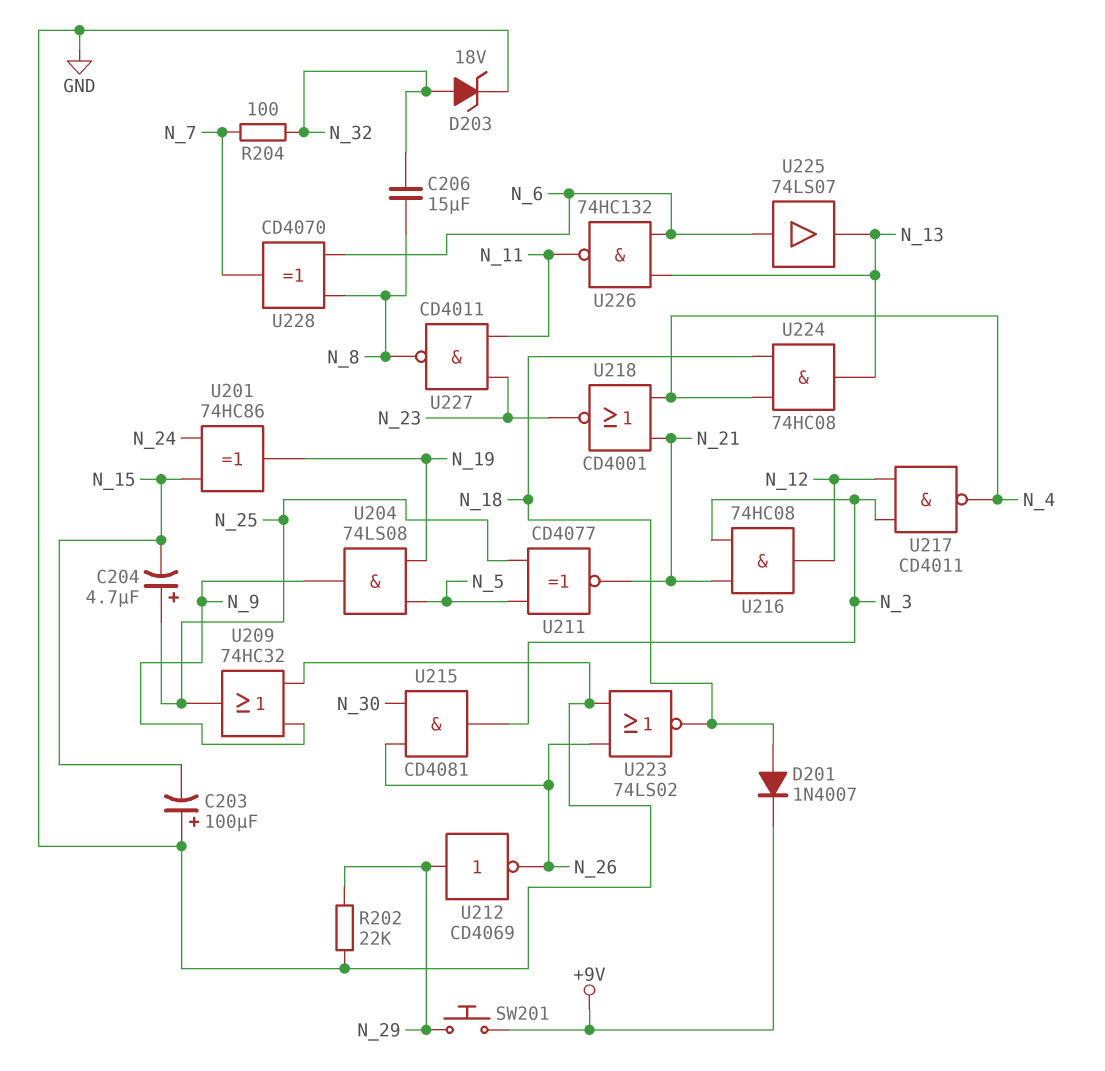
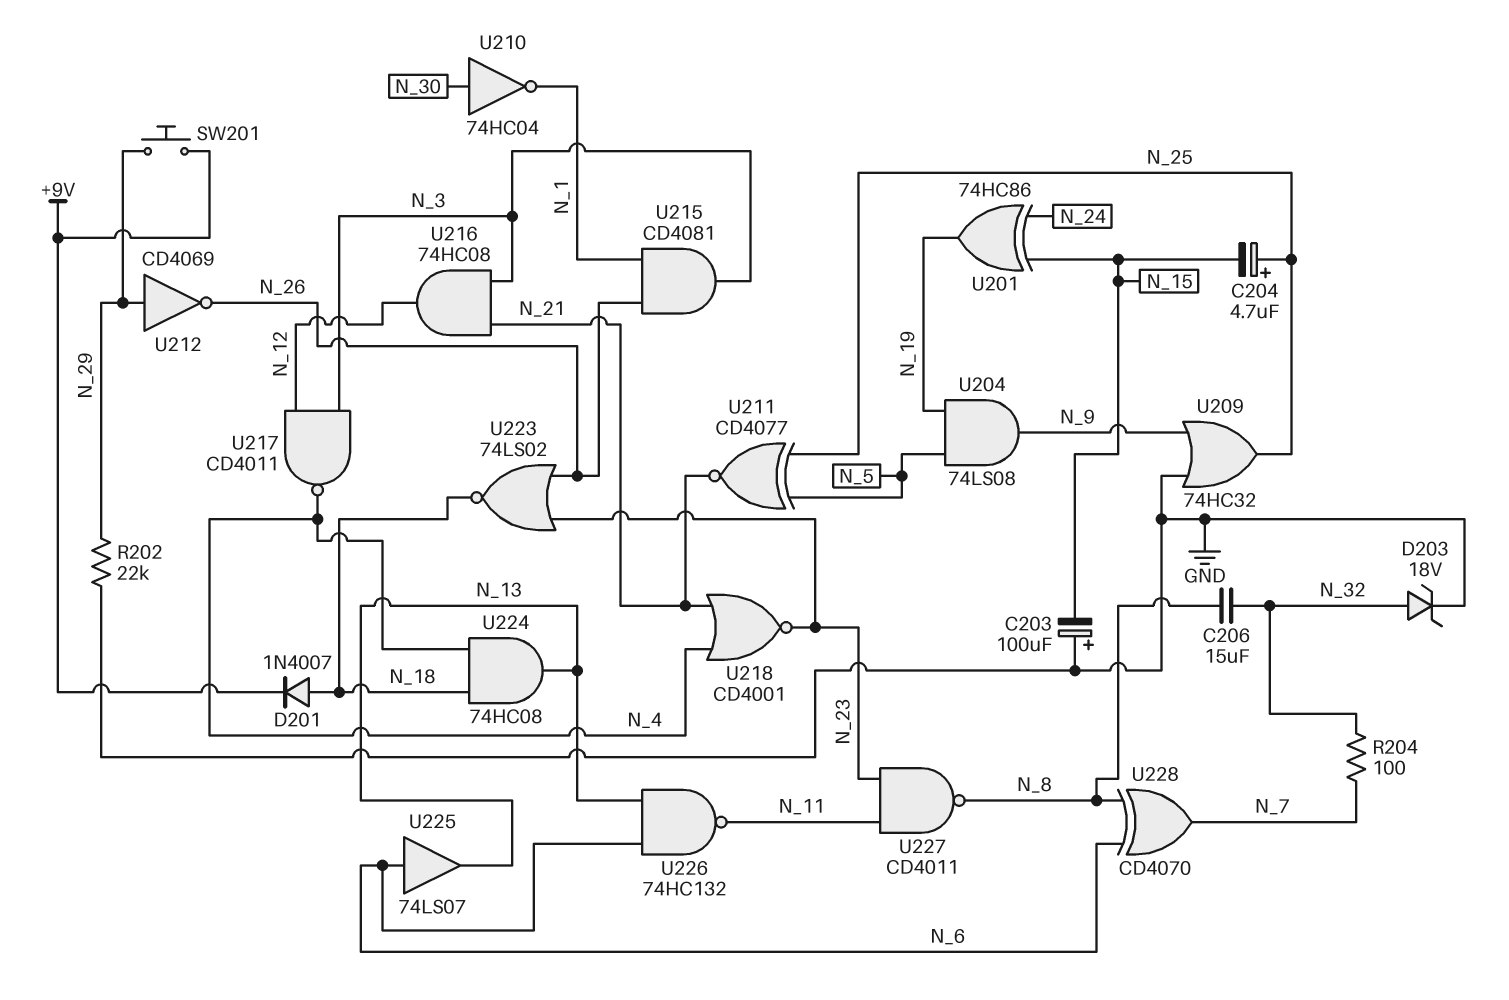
U210: none -> NOT 74HC04 (in N_30, out N_1)
U215: AND CD4081 (in N_26, in N_30, out N_3) -> AND CD4081 (in N_1, in N_26, out N_3)
U223: NOR 74LS02 (in GND, in N_26, out N_18) -> NOR 74LS02 (in N_23, in N_26, out N_18)

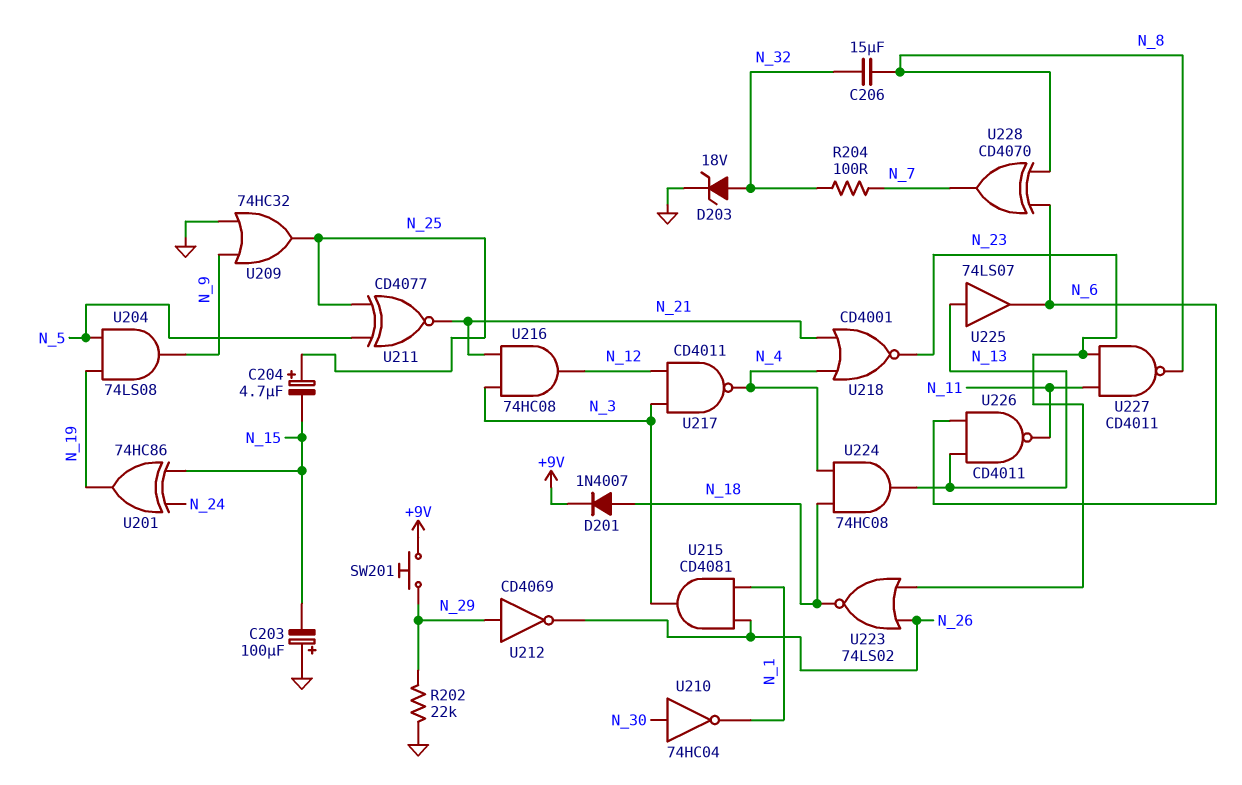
U225: buffer 74LS07 (in N_6, out N_13) -> buffer 74LS07 (in N_13, out N_6)
U226: NAND 74HC132 (in N_6, in N_13, out N_11) -> NAND CD4011 (in N_6, in N_13, out N_11)

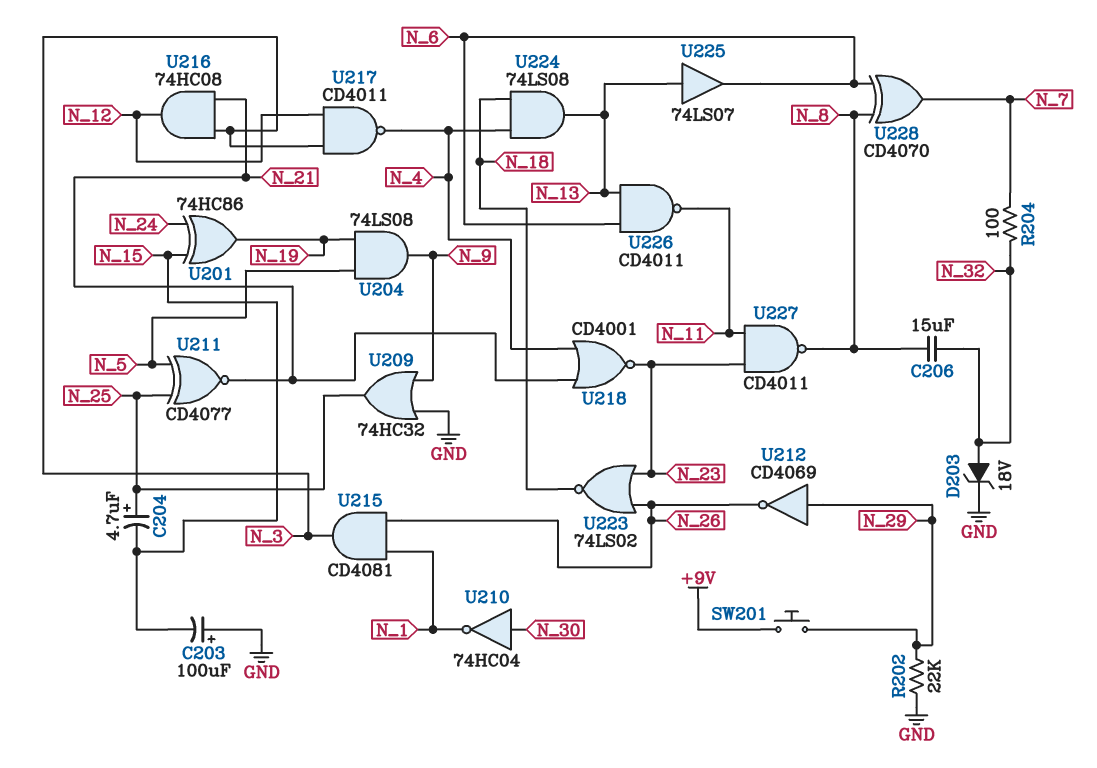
D201: diode 1N4007 (A N_18, K +9V) -> none
U224: AND 74HC08 (in N_4, in N_18, out N_13) -> AND 74LS08 (in N_4, in N_18, out N_13)

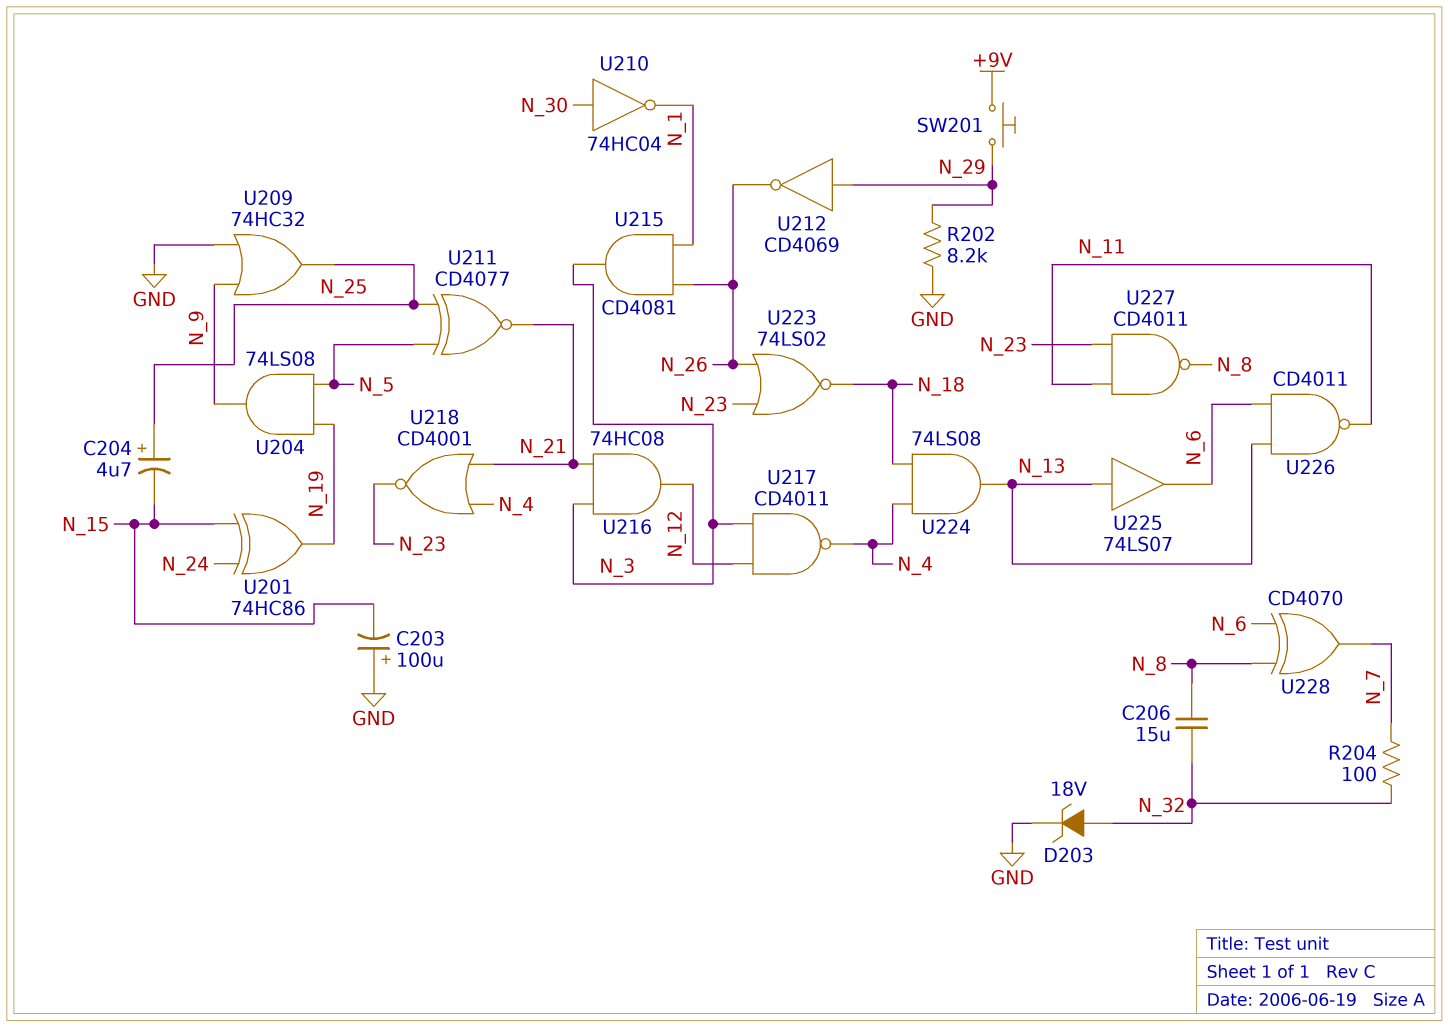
R202: 22k (GND, N_29) -> 8.2k (GND, N_29)

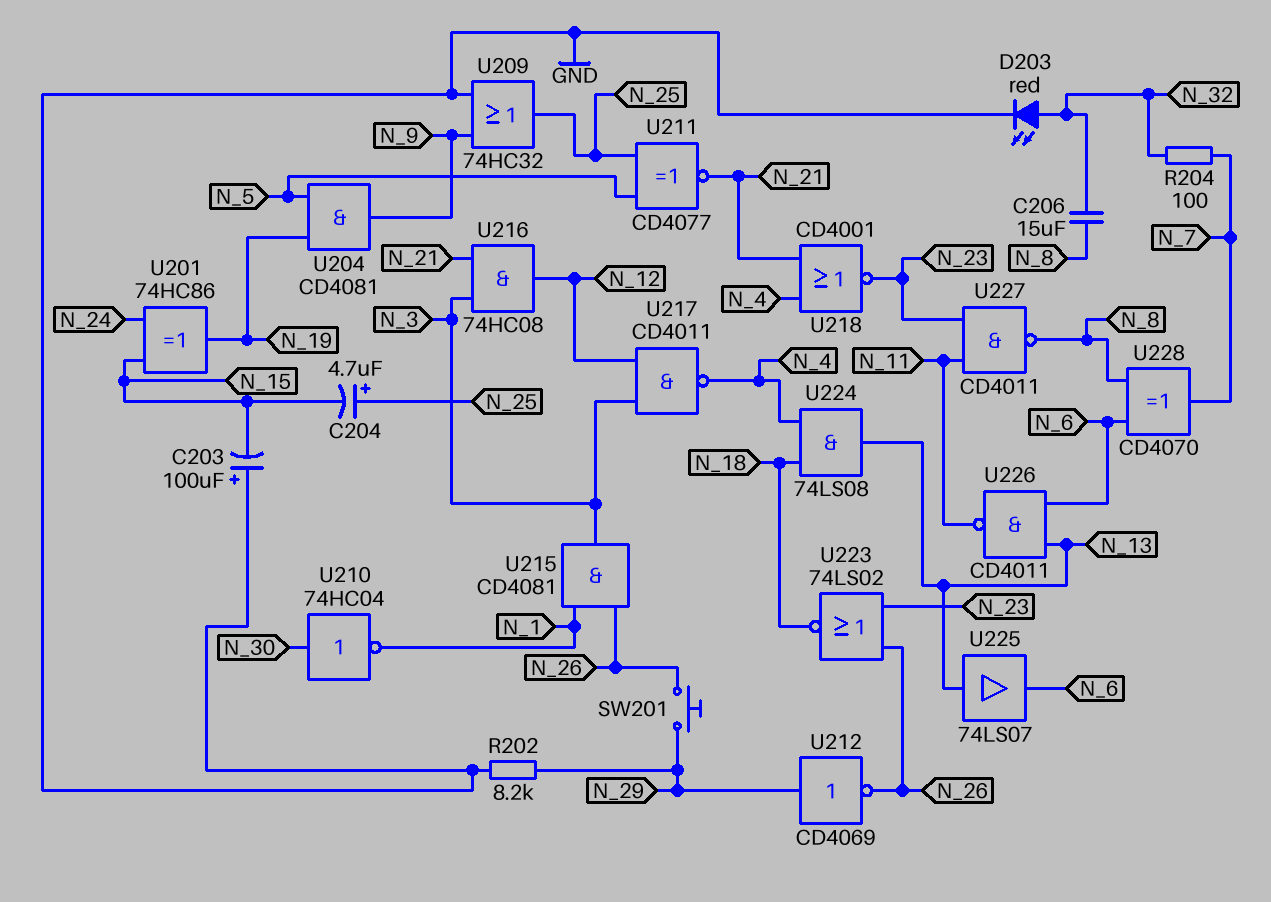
D203: zener 18V (A N_32, K GND) -> LED red (A N_32, K GND)
SW201: button (+9V, N_29) -> button (N_26, N_29)
U204: AND 74LS08 (in N_5, in N_19, out N_9) -> AND CD4081 (in N_5, in N_19, out N_9)

